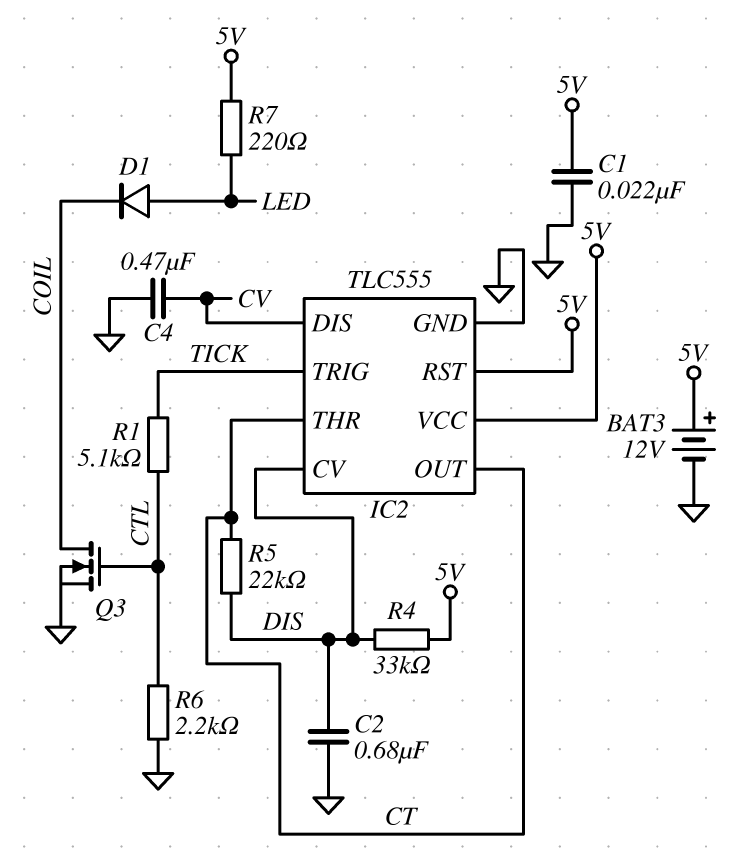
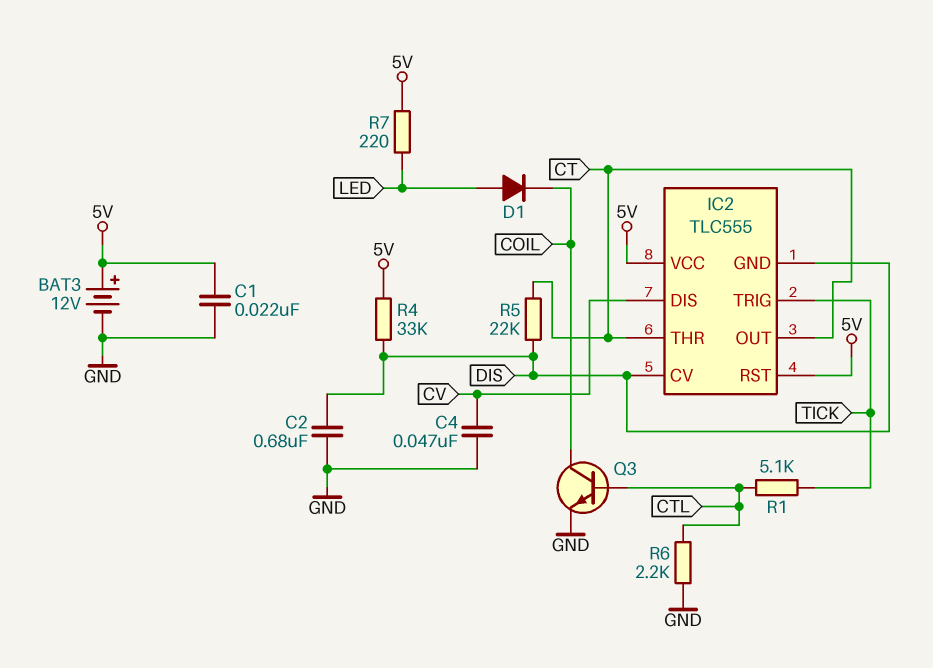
C4: 470nF (CV, GND) -> 47nF (CV, GND)
IC2 pin GND: GND -> DIS
Q3: NMOS (G CTL, D COIL, S GND) -> NPN (B CTL, C COIL, E GND)

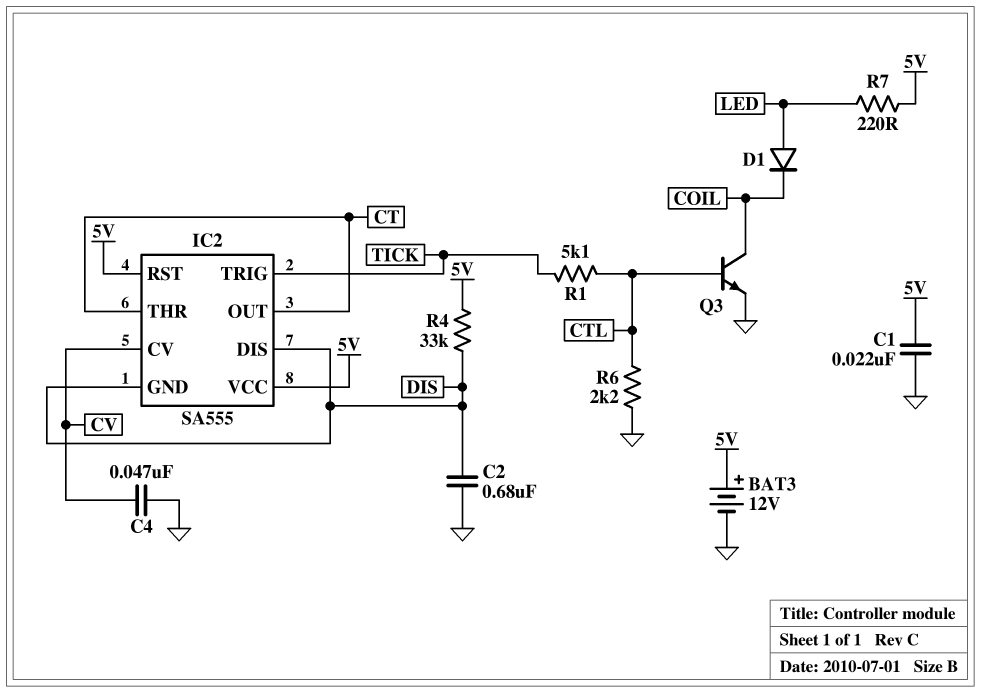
IC2: TLC555 -> SA555
IC2 pin CV: DIS -> CV
IC2 pin DIS: CV -> DIS
R5: 22k (CT, DIS) -> none

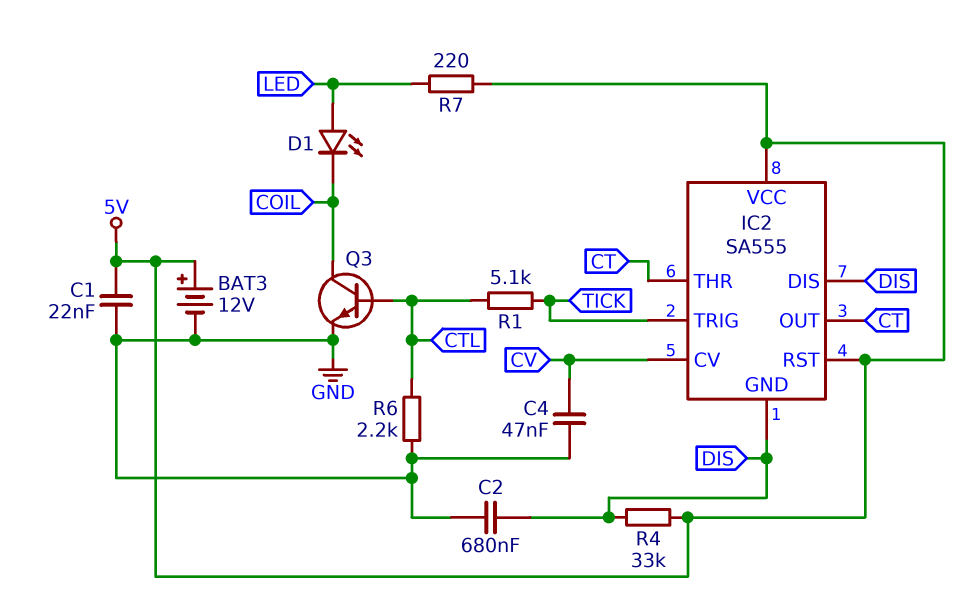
D1: diode (A LED, K COIL) -> LED (A LED, K COIL)

